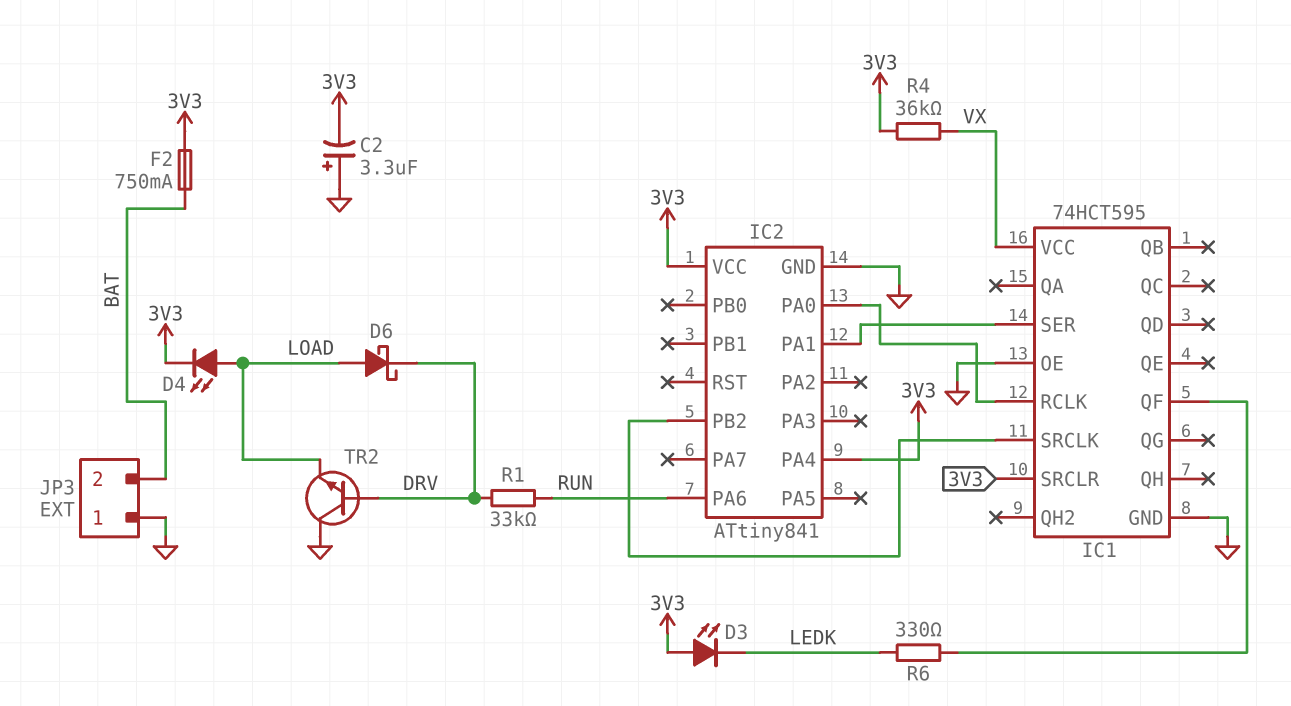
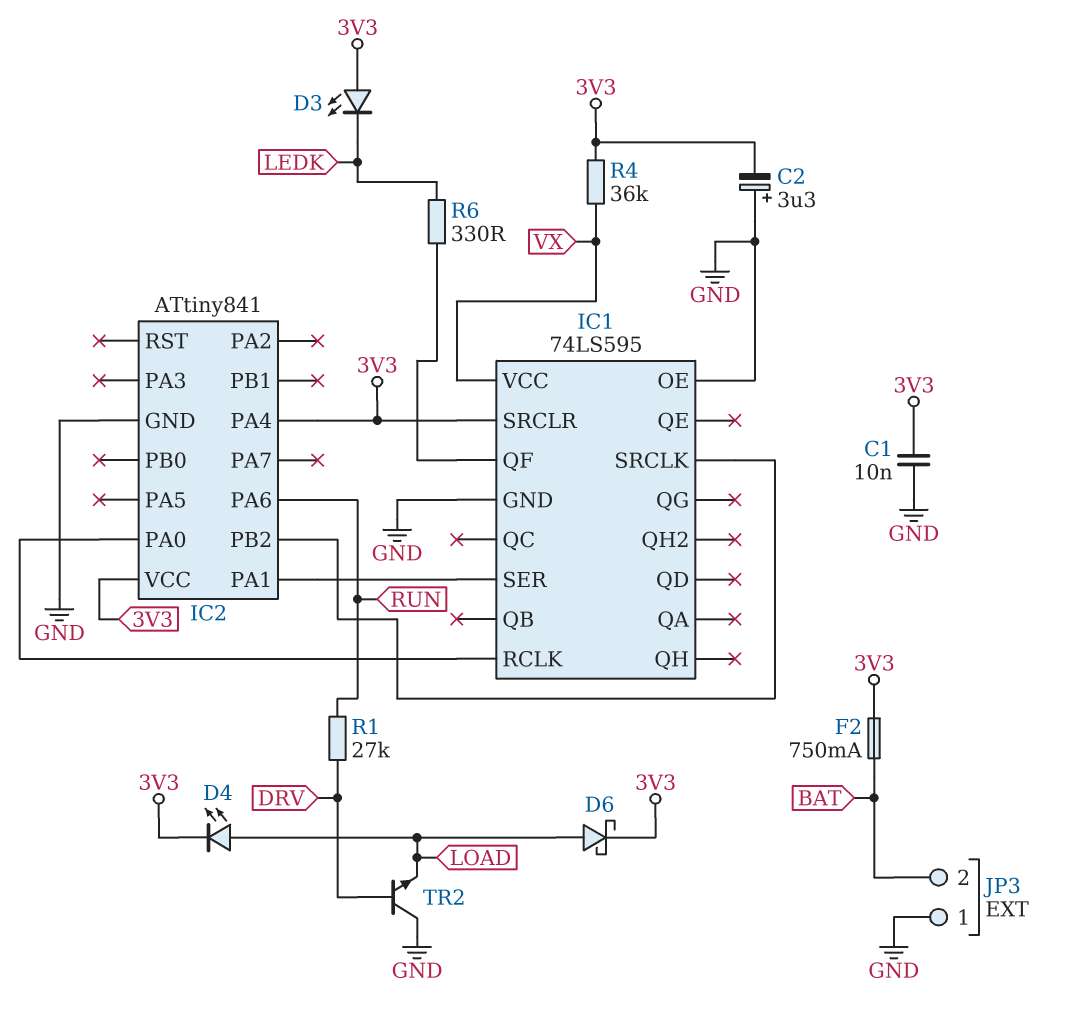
C1: none -> 10nF (3V3, GND)
D6: schottky (A LOAD, K DRV) -> schottky (A LOAD, K 3V3)
IC1: 74HCT595 -> 74LS595
R1: 33k (DRV, RUN) -> 27k (DRV, RUN)

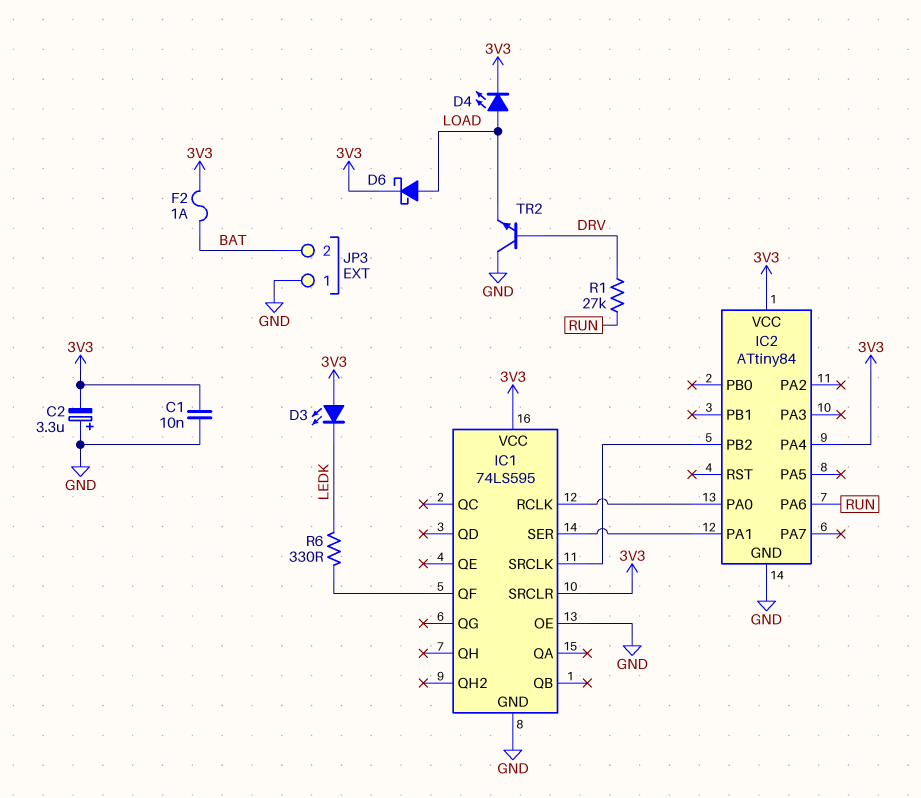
F2: 750mA (3V3, BAT) -> 1A (3V3, BAT)
IC1 pin VCC: VX -> 3V3
IC2: ATtiny841 -> ATtiny84
R4: 36k (3V3, VX) -> none

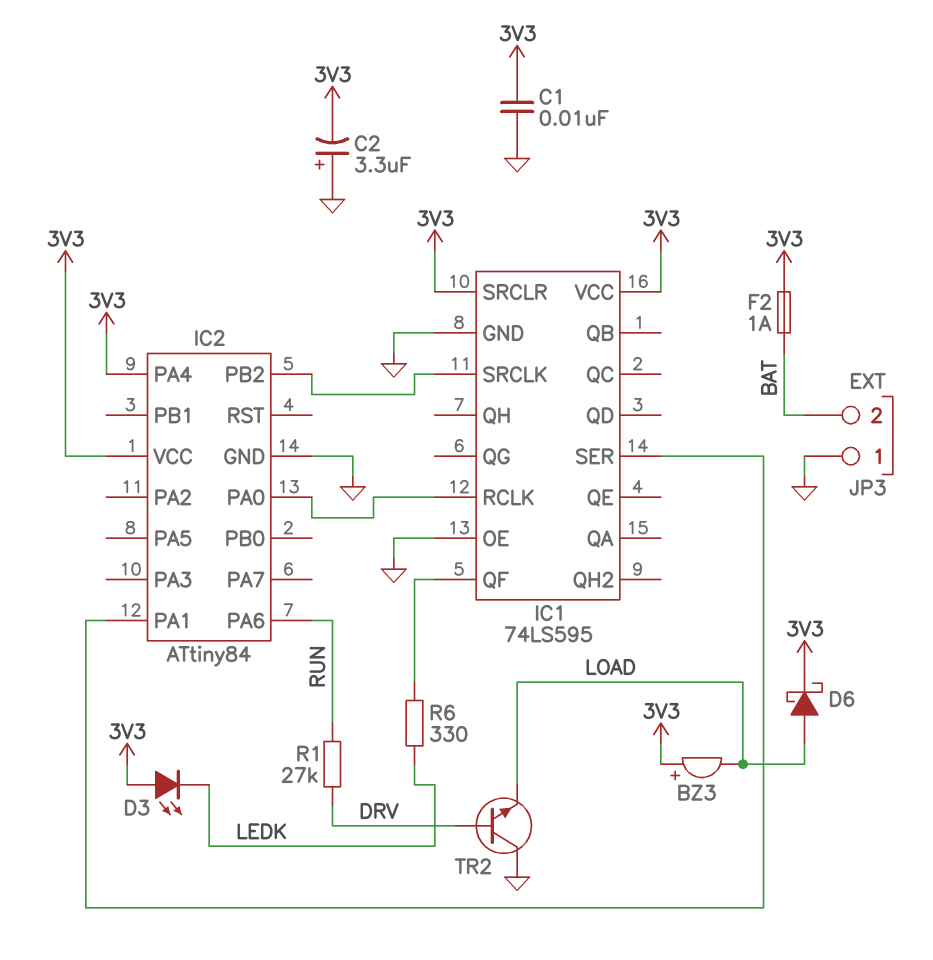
BZ3: none -> buzzer (plus 3V3, minus LOAD)
D4: LED (A LOAD, K 3V3) -> none

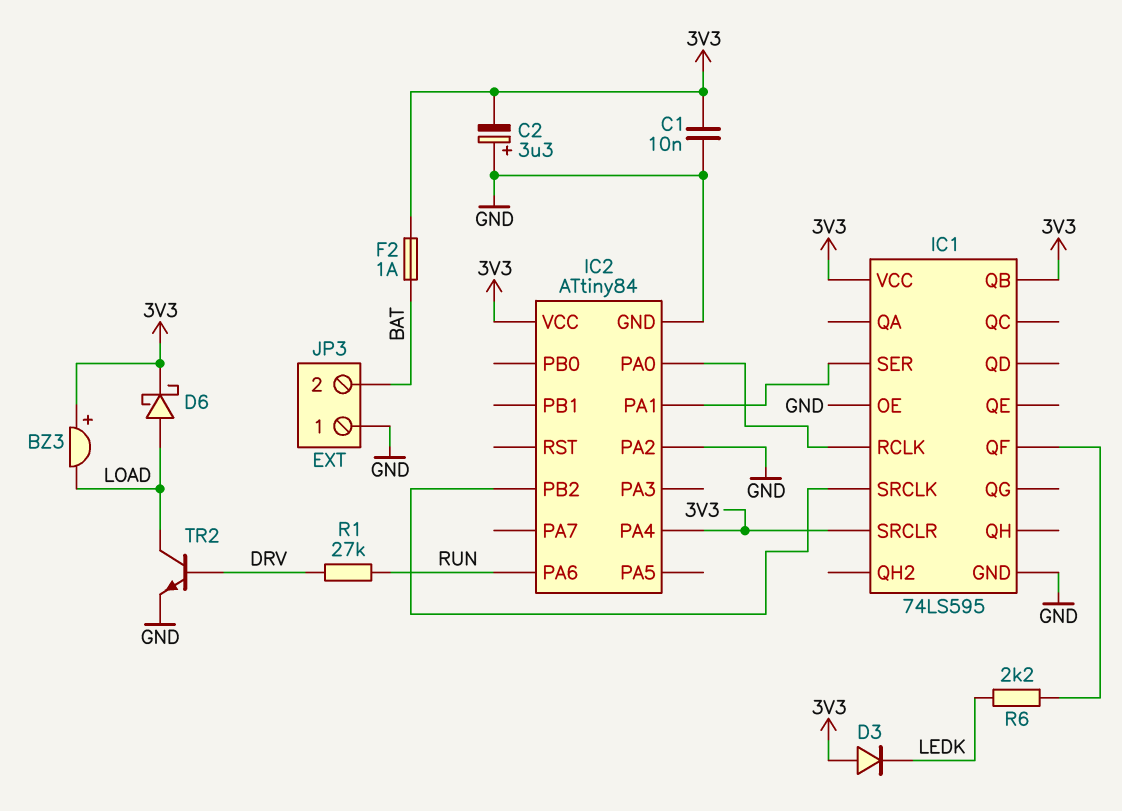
D3: LED (A 3V3, K LEDK) -> diode (A 3V3, K LEDK)
IC1 pin QB: none -> 3V3
IC2 pin PA2: none -> GND
R6: 330 (IC1/QF, LEDK) -> 2.2k (IC1/QF, LEDK)
TR2: NPN (B DRV, C GND, E LOAD) -> NPN (B DRV, C LOAD, E GND)

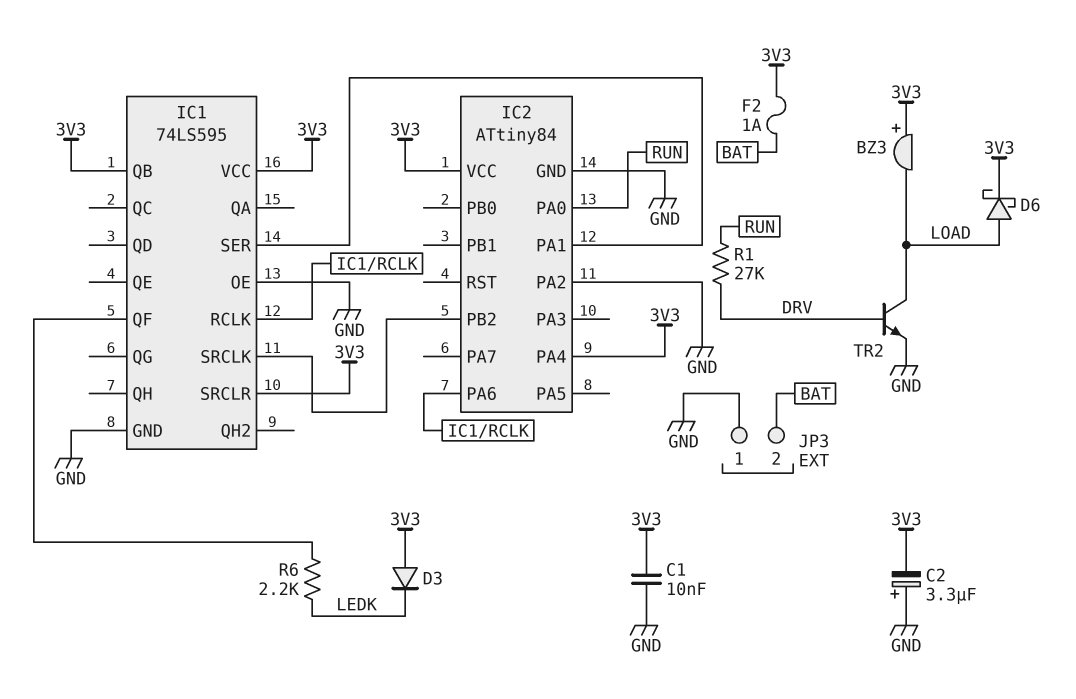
IC2 pin PA0: IC1/RCLK -> RUN
IC2 pin PA6: RUN -> IC1/RCLK

